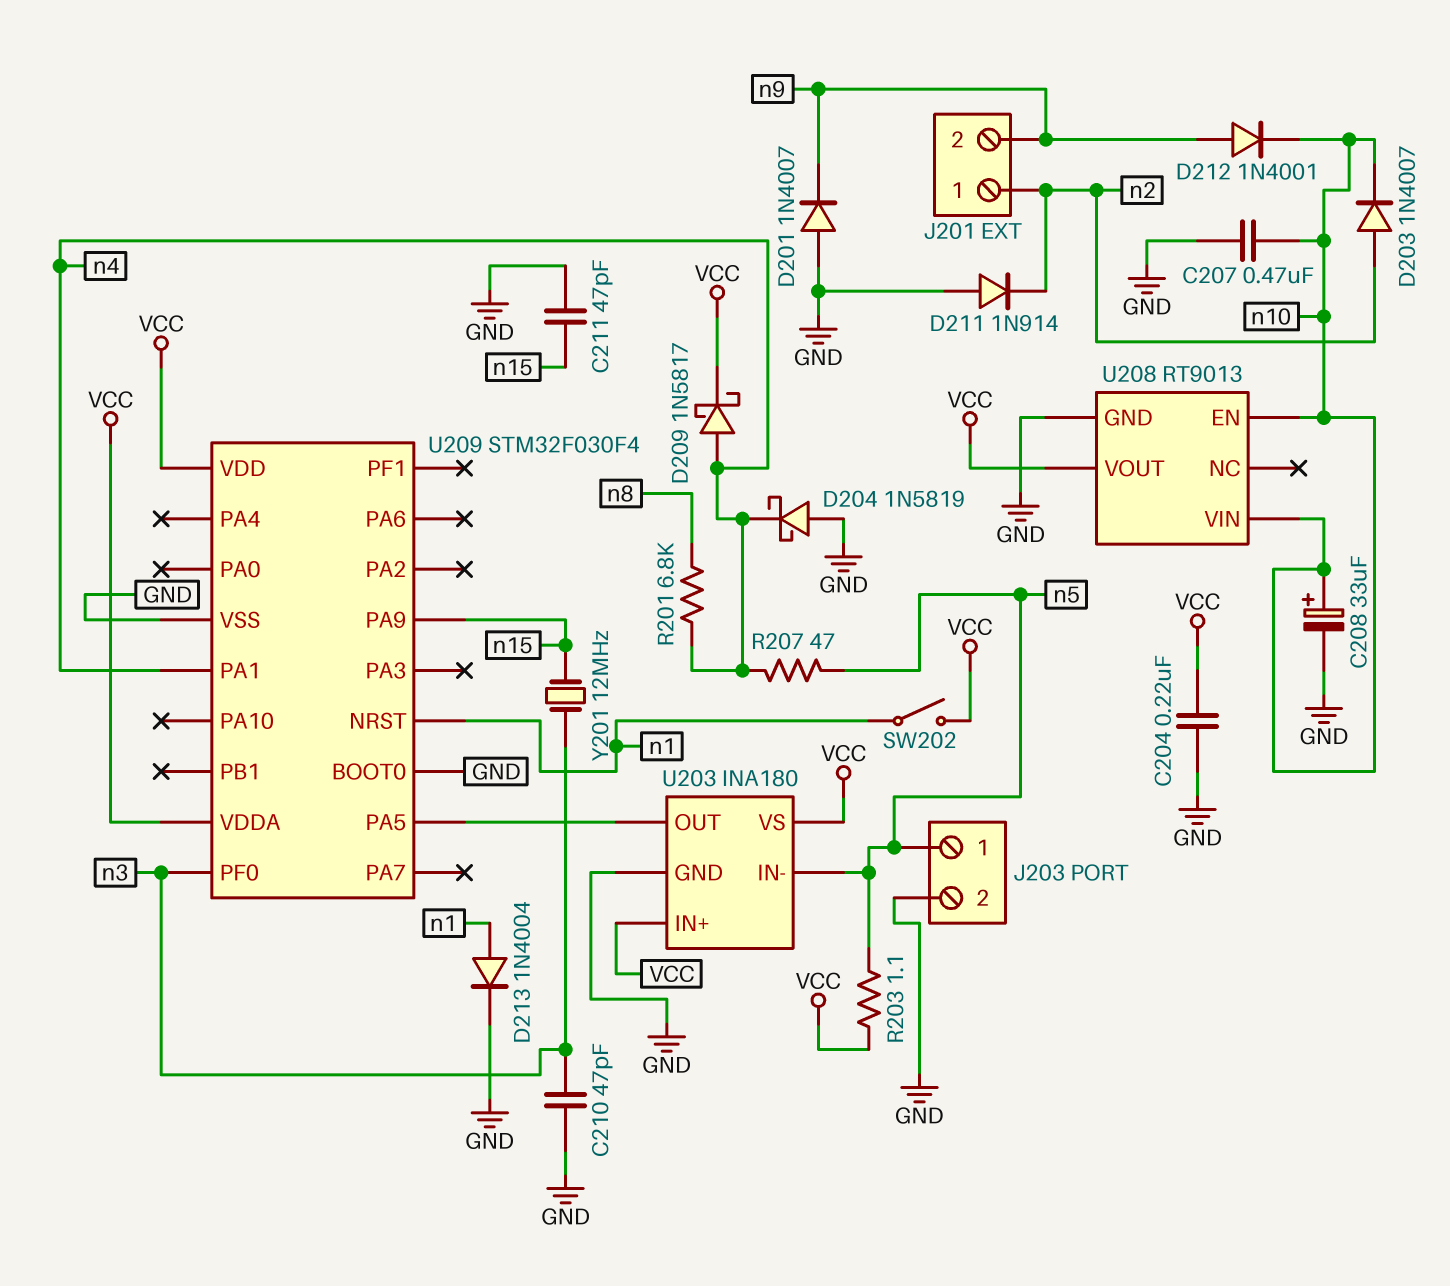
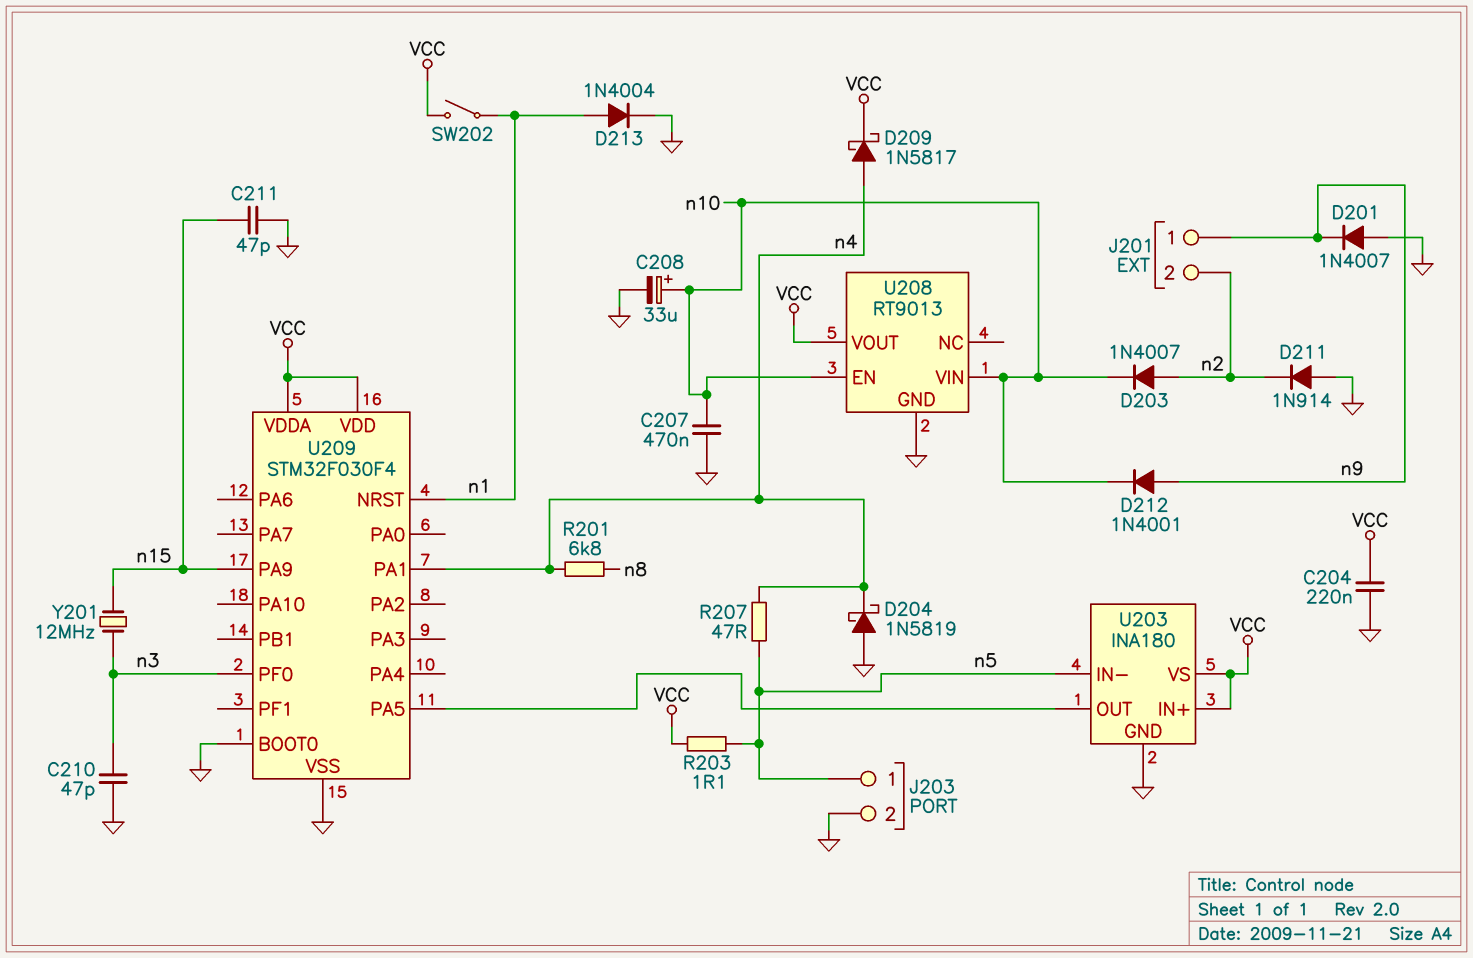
J201 pin 1: n2 -> n9
J201 pin 2: n9 -> n2

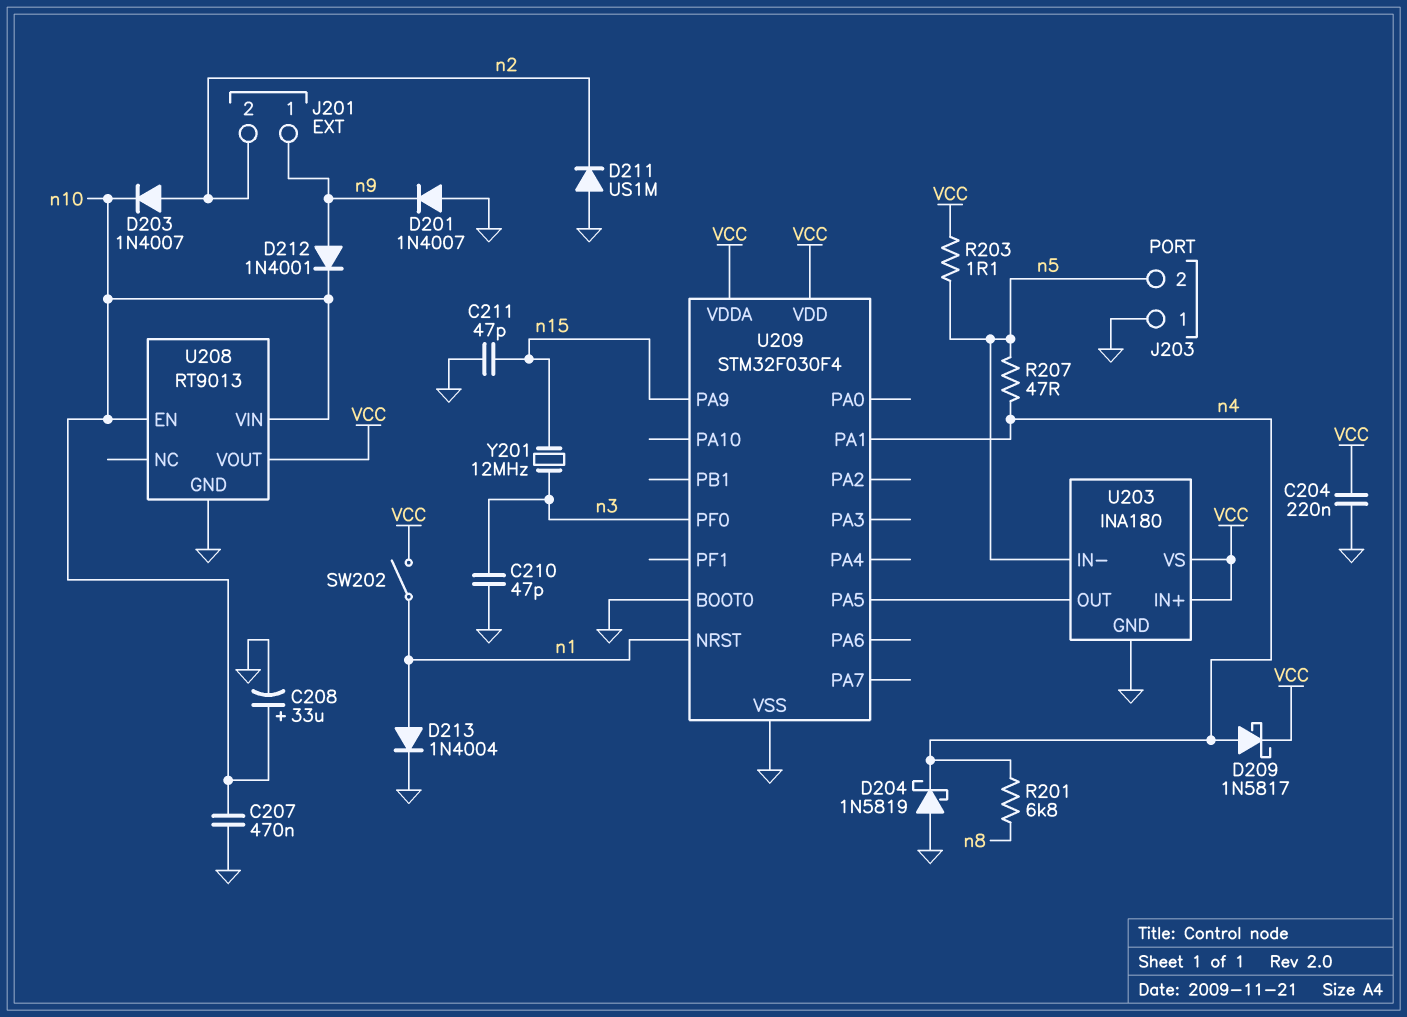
D211: diode 1N914 (A GND, K n2) -> diode US1M (A GND, K n2)
J203 pin 1: n5 -> GND
J203 pin 2: GND -> n5

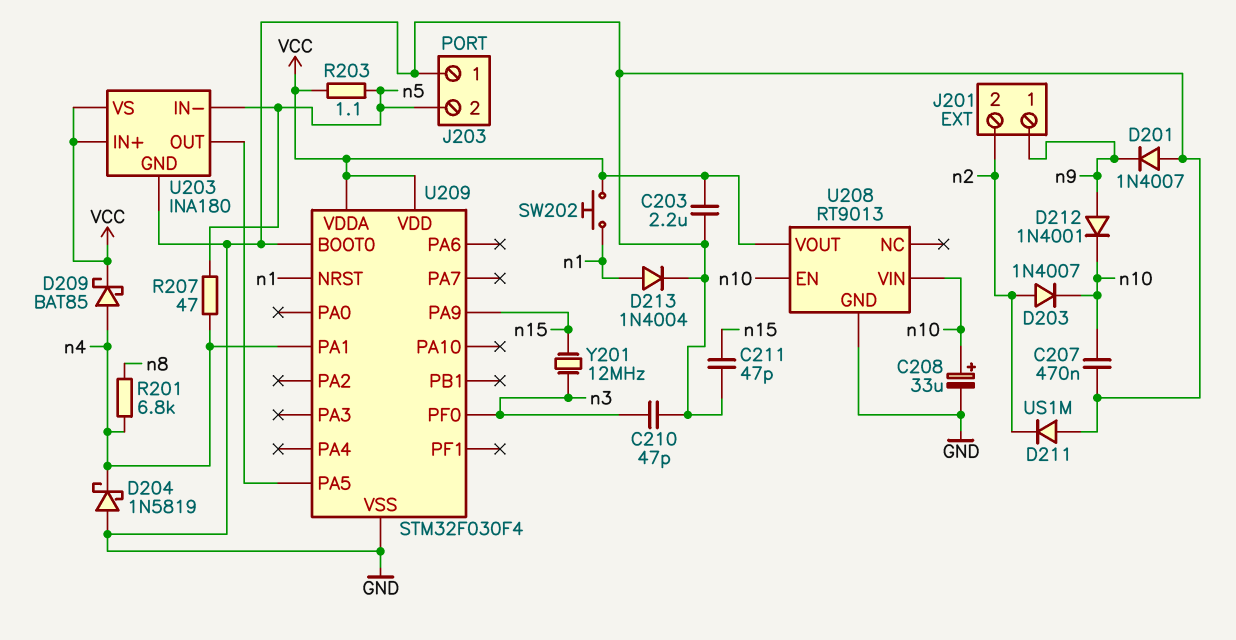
C203: none -> 2.2uF (GND, VCC)
C204: 220nF (GND, VCC) -> none
D209: schottky 1N5817 (A n4, K VCC) -> schottky BAT85 (A n4, K VCC)
SW202: switch (VCC, n1) -> button (VCC, n1)

